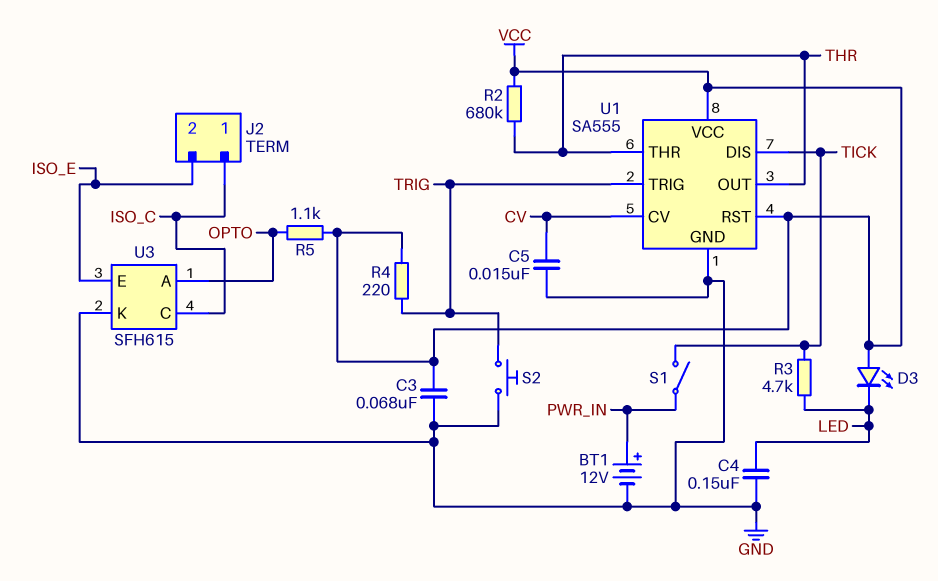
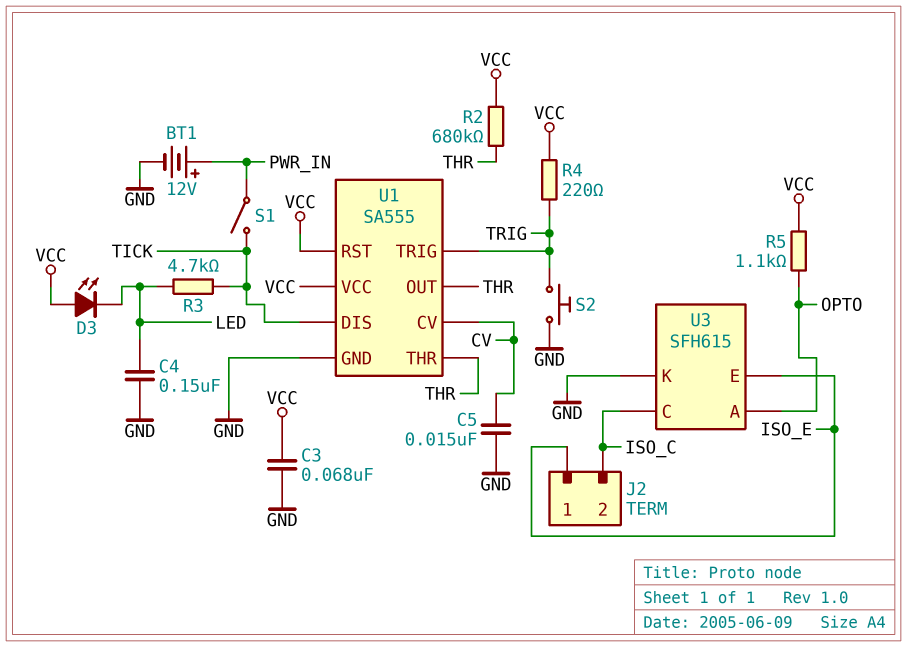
J2 pin 1: ISO_C -> ISO_E
J2 pin 2: ISO_E -> ISO_C

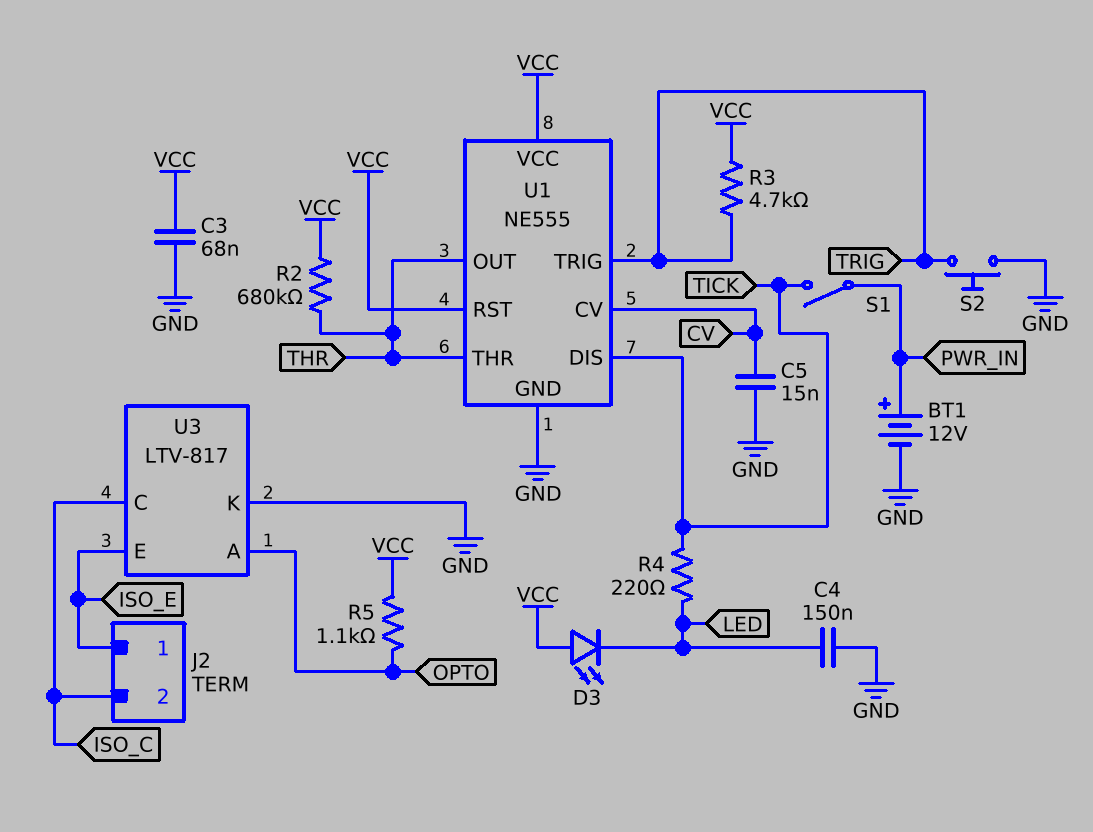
R3: 4.7k (LED, TICK) -> 4.7k (TRIG, VCC)
R4: 220 (TRIG, VCC) -> 220 (LED, TICK)
U1: SA555 -> NE555
U3: SFH615 -> LTV-817

